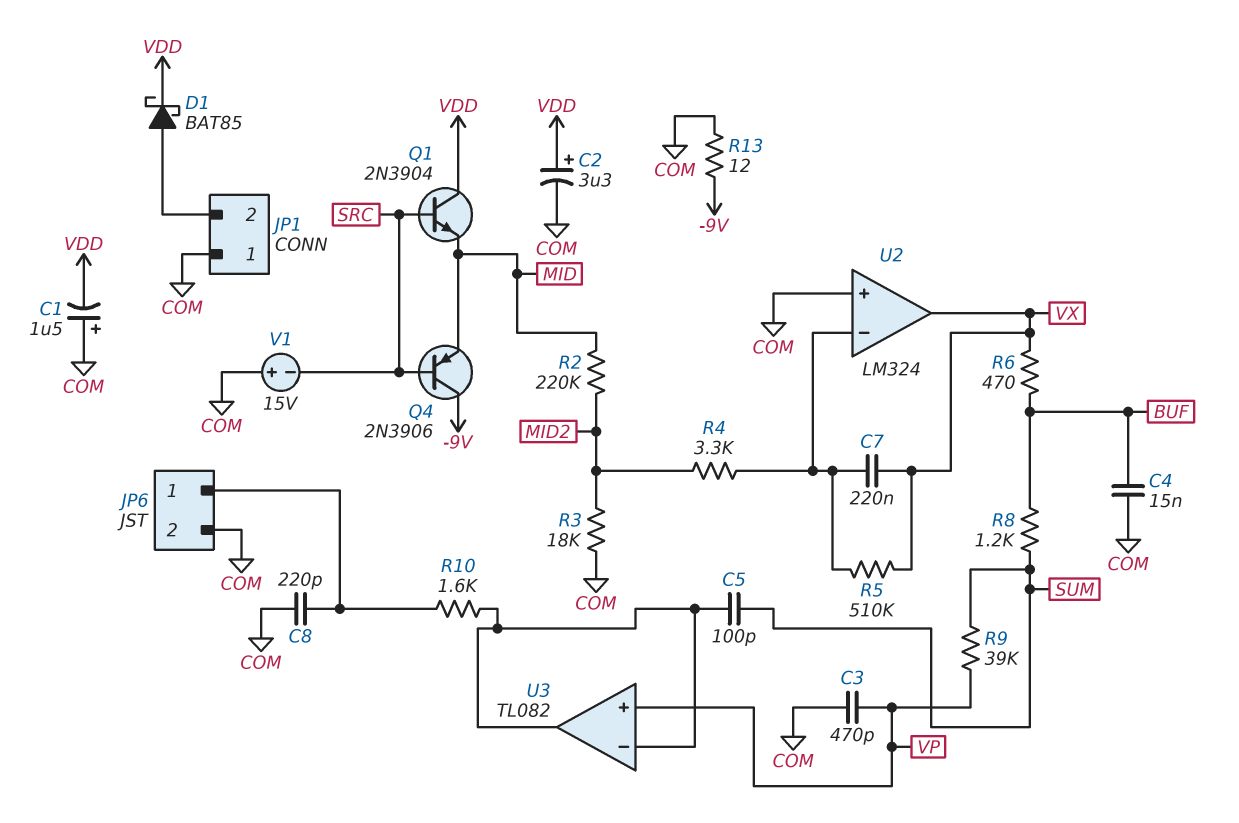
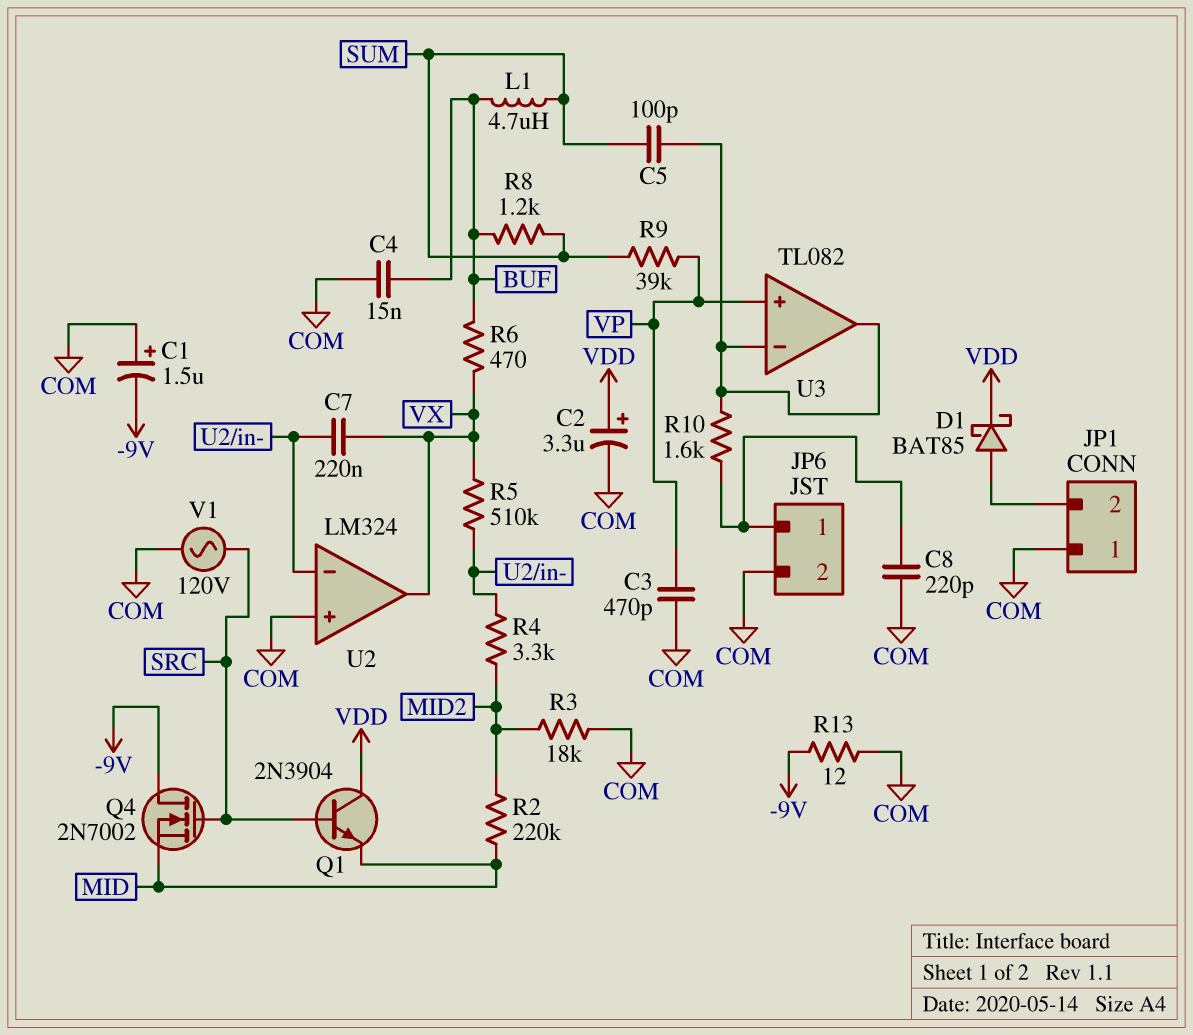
C1: 1.5uF (plus COM, minus VDD) -> 1.5uF (plus COM, minus -9V)
L1: none -> 4.7uH (BUF, SUM)
Q4: PNP 2N3906 (B SRC, C -9V, E MID) -> NMOS 2N7002 (G SRC, D -9V, S MID)
V1: 15V (plus COM, minus SRC) -> AC 120V (COM, SRC)

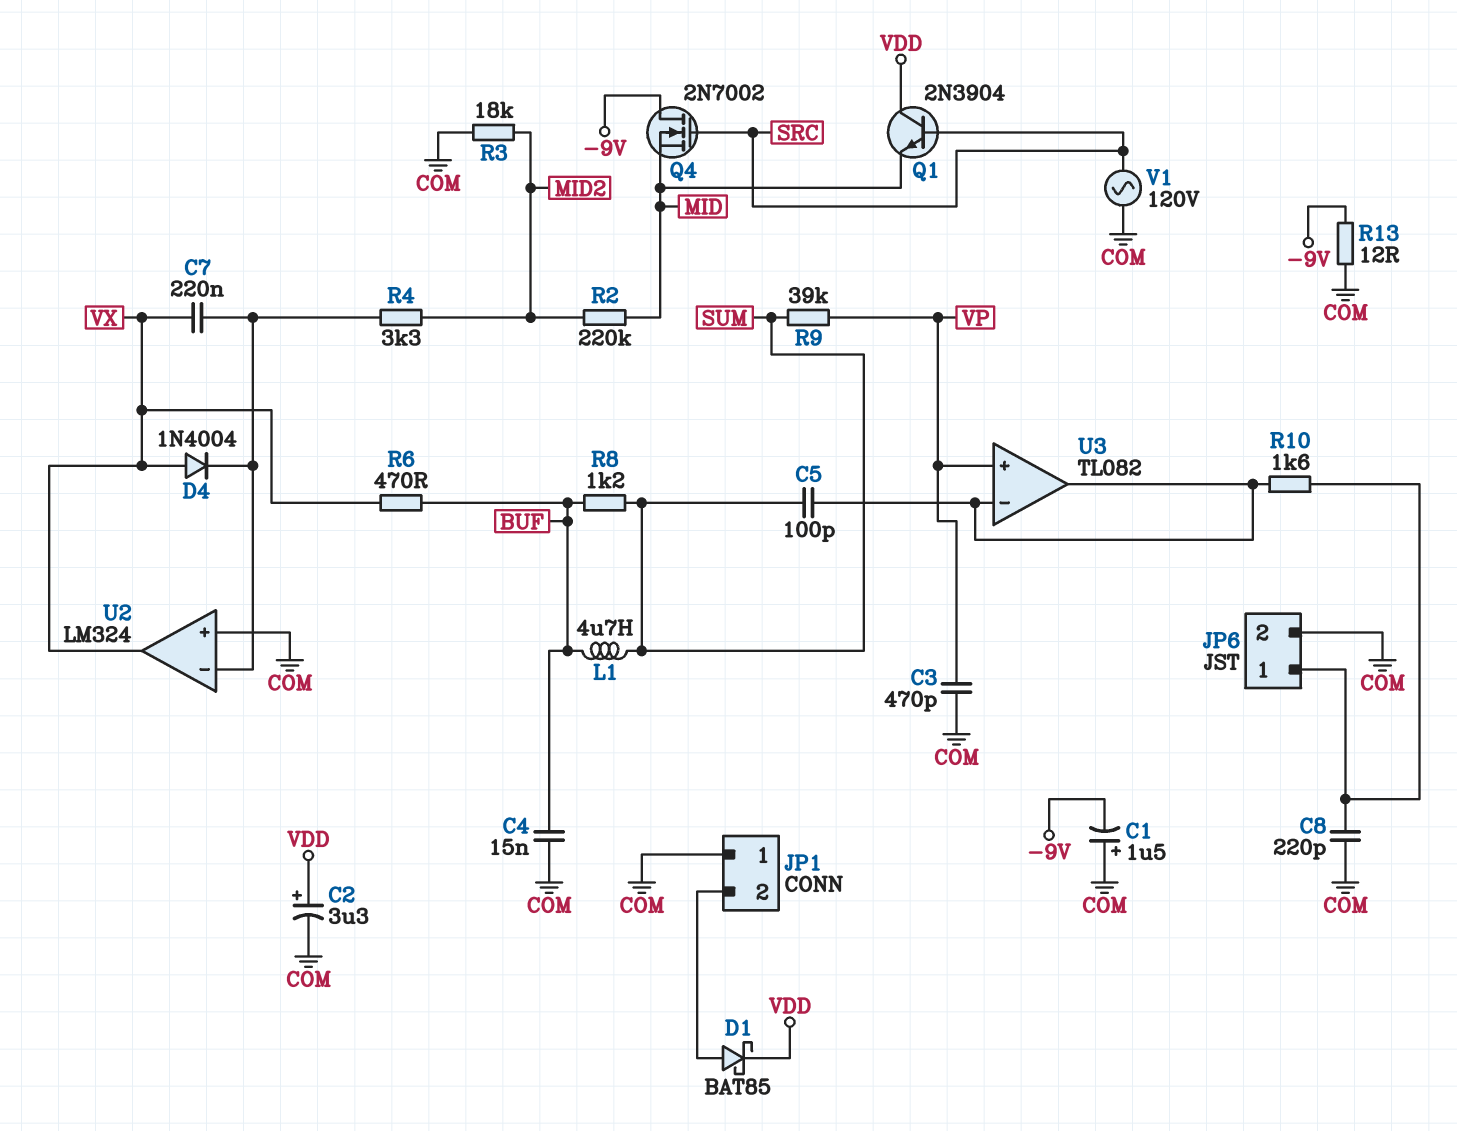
D4: none -> diode 1N4004 (A VX, K U2/in-)
R5: 510k (U2/in-, VX) -> none

